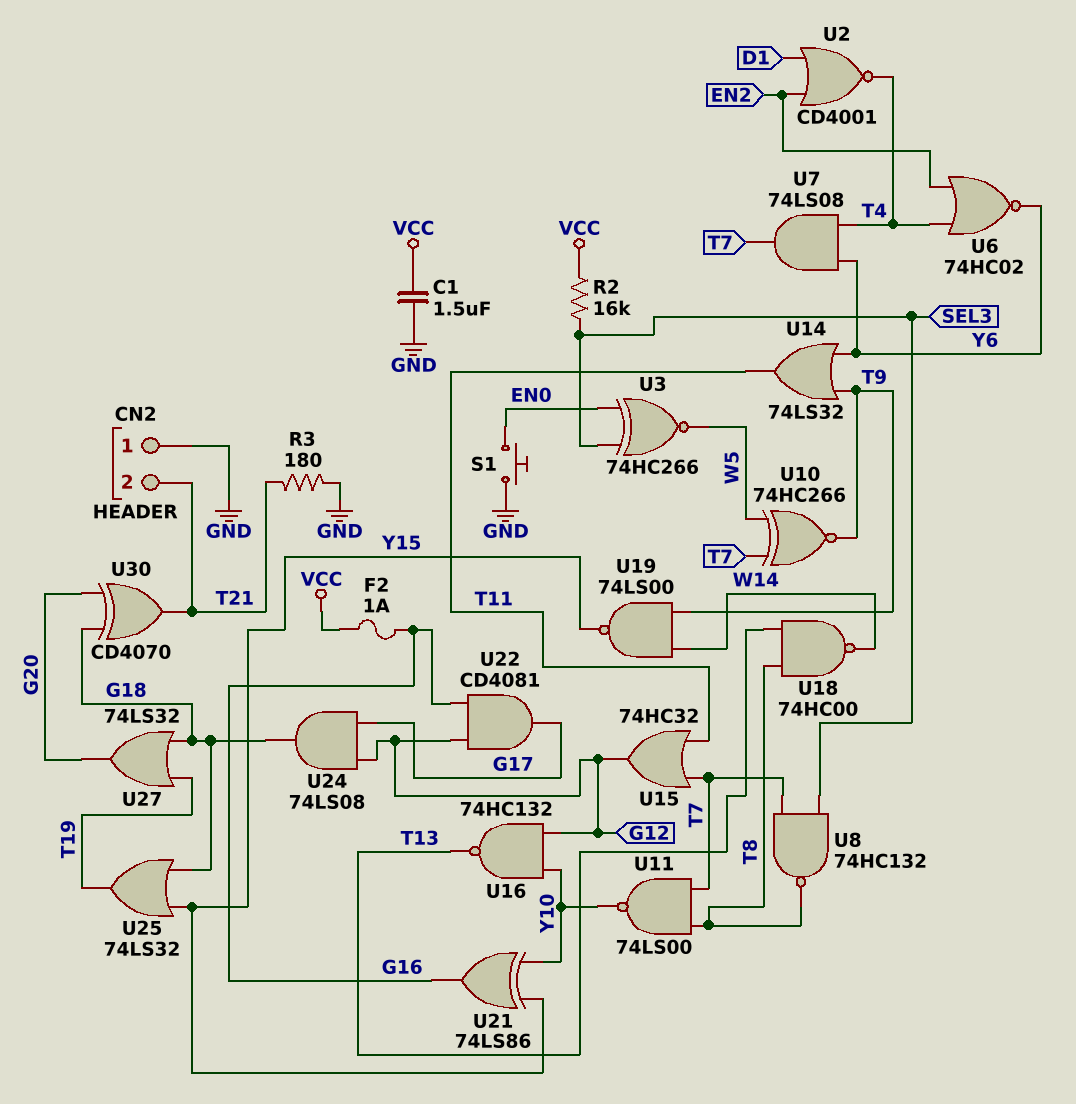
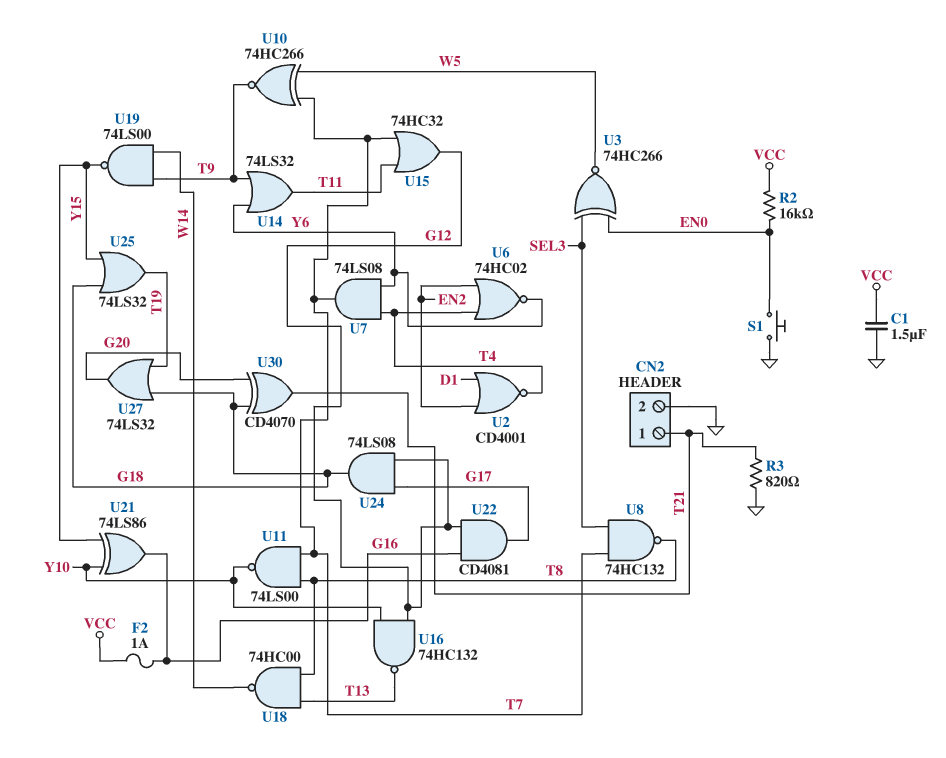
CN2 pin 1: GND -> T21
CN2 pin 2: T21 -> GND
R2: 16k (SEL3, VCC) -> 16k (EN0, VCC)
R3: 180 (GND, T21) -> 820 (GND, T21)

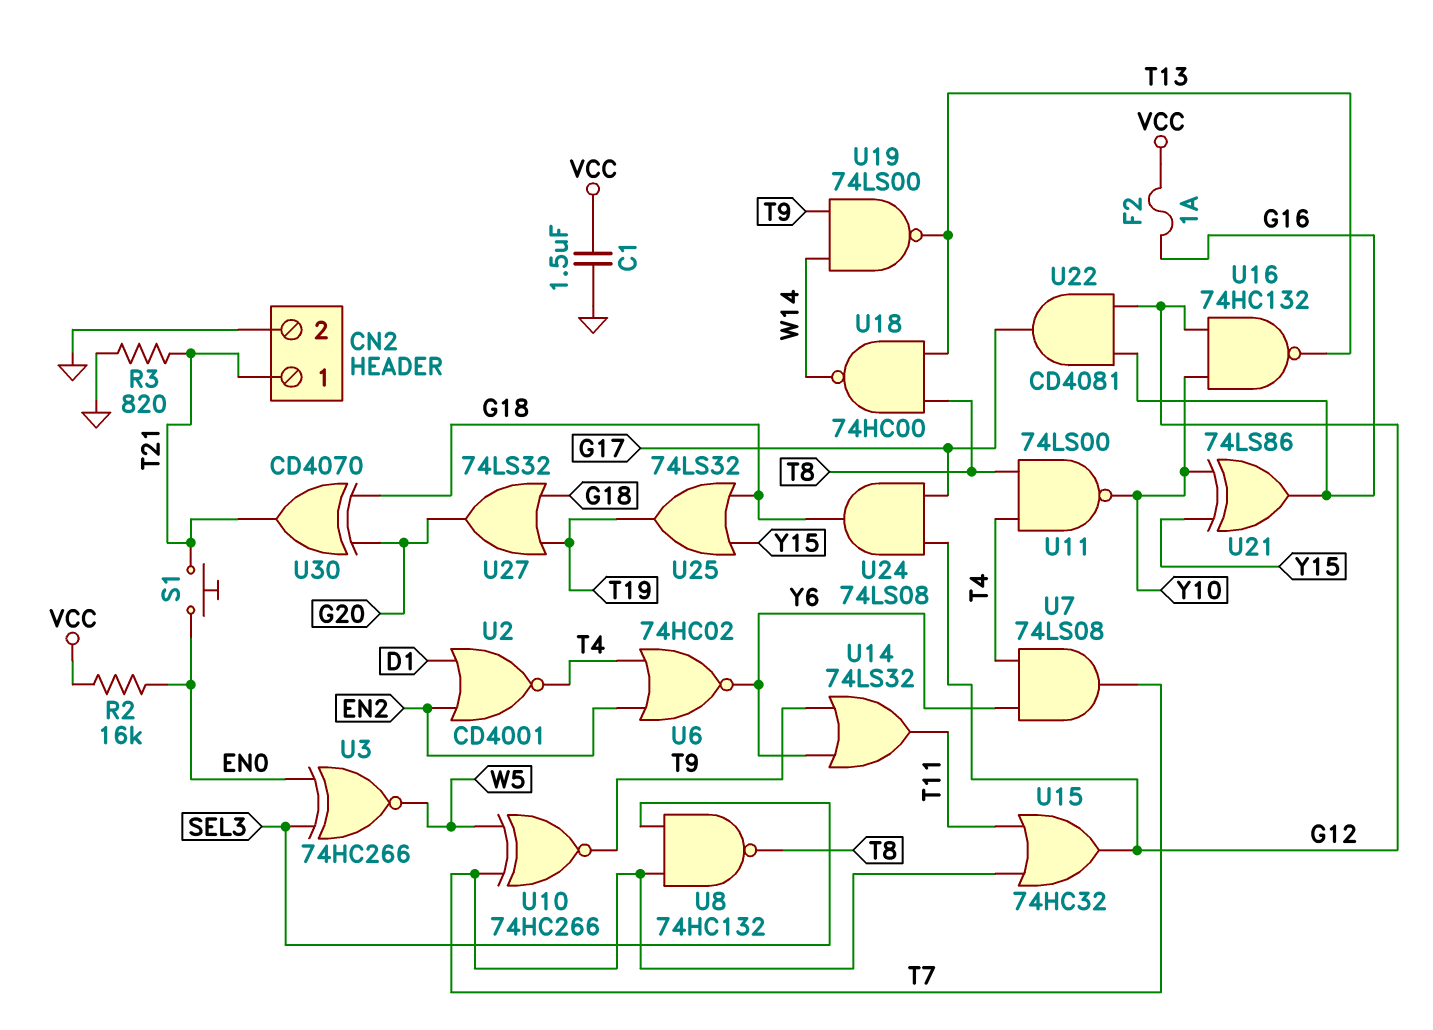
S1: button (EN0, GND) -> button (EN0, T21)
U11: NAND 74LS00 (in T7, in T8, out Y10) -> NAND 74LS00 (in T4, in T8, out Y10)
U19: NAND 74LS00 (in T9, in W14, out Y15) -> NAND 74LS00 (in T9, in W14, out T13)

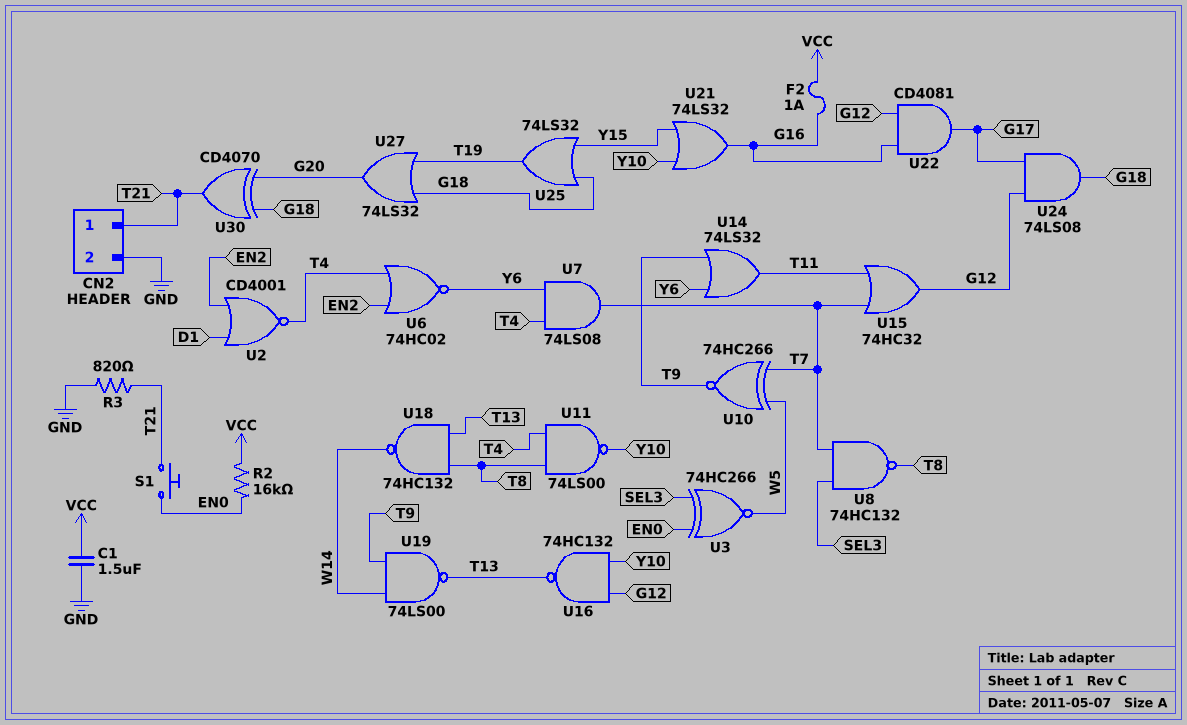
U18: NAND 74HC00 (in T8, in T13, out W14) -> NAND 74HC132 (in T8, in T13, out W14)
U21: XOR 74LS86 (in Y10, in Y15, out G16) -> OR 74LS32 (in Y10, in Y15, out G16)

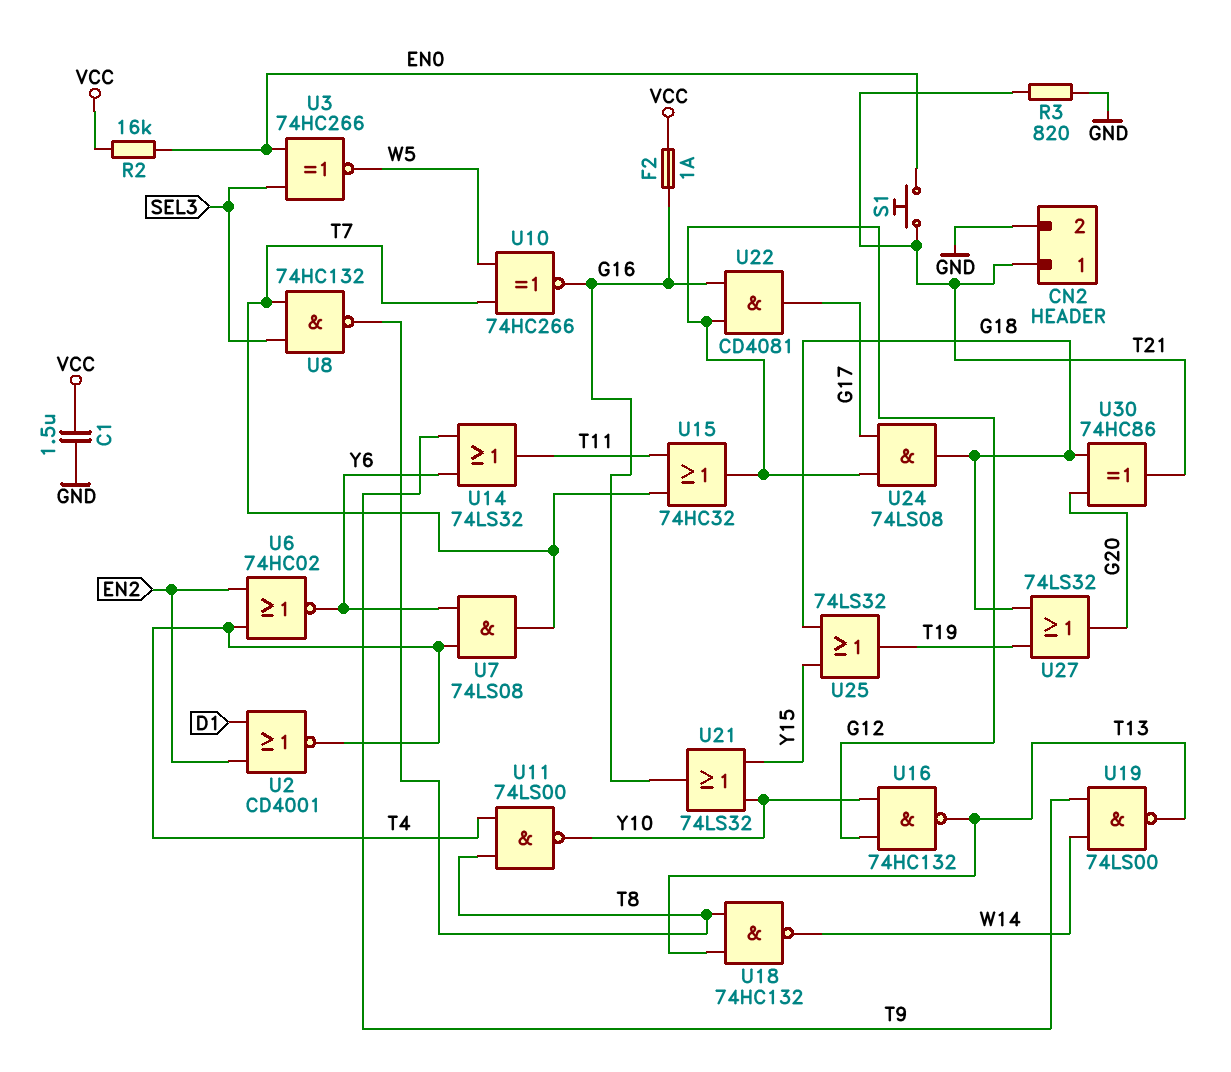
U10: XNOR 74HC266 (in T7, in W5, out T9) -> XNOR 74HC266 (in T7, in W5, out G16)
U30: XOR CD4070 (in G18, in G20, out T21) -> XOR 74HC86 (in G18, in G20, out T21)

